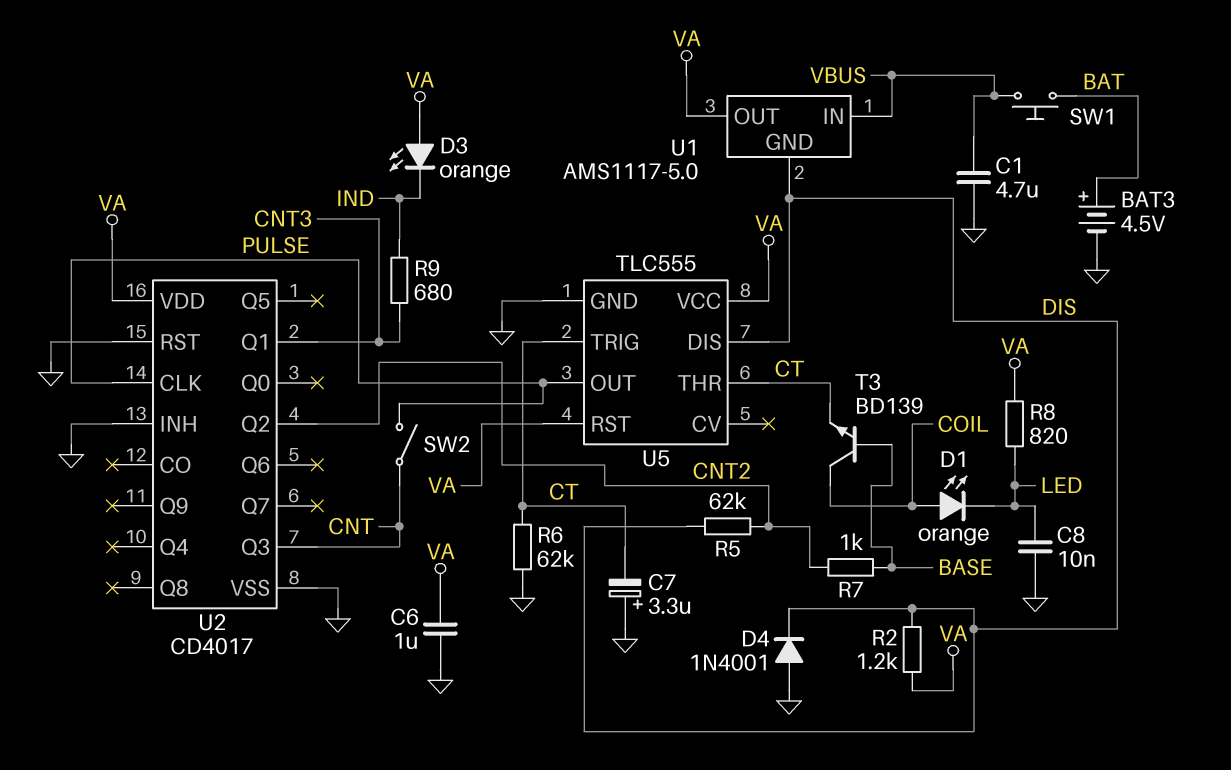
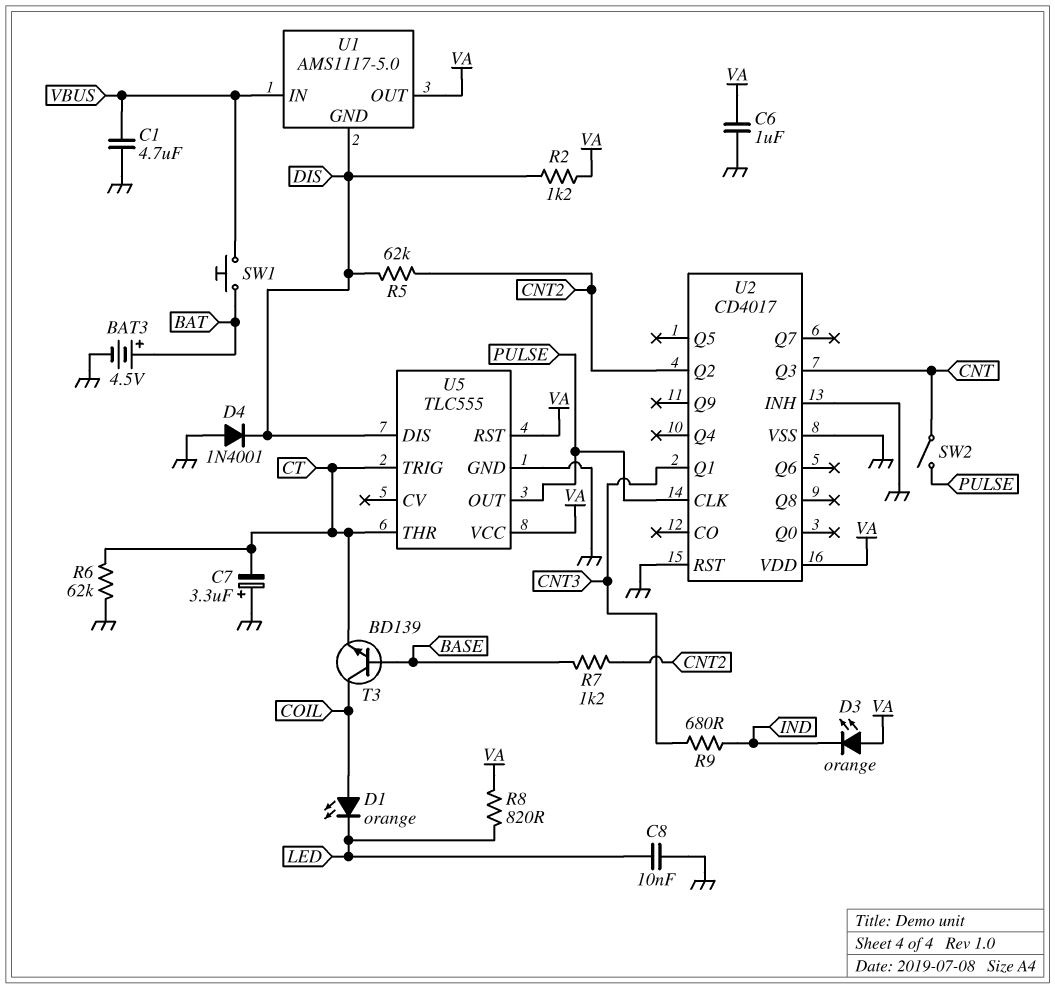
R7: 1k (BASE, CNT2) -> 1.2k (BASE, CNT2)

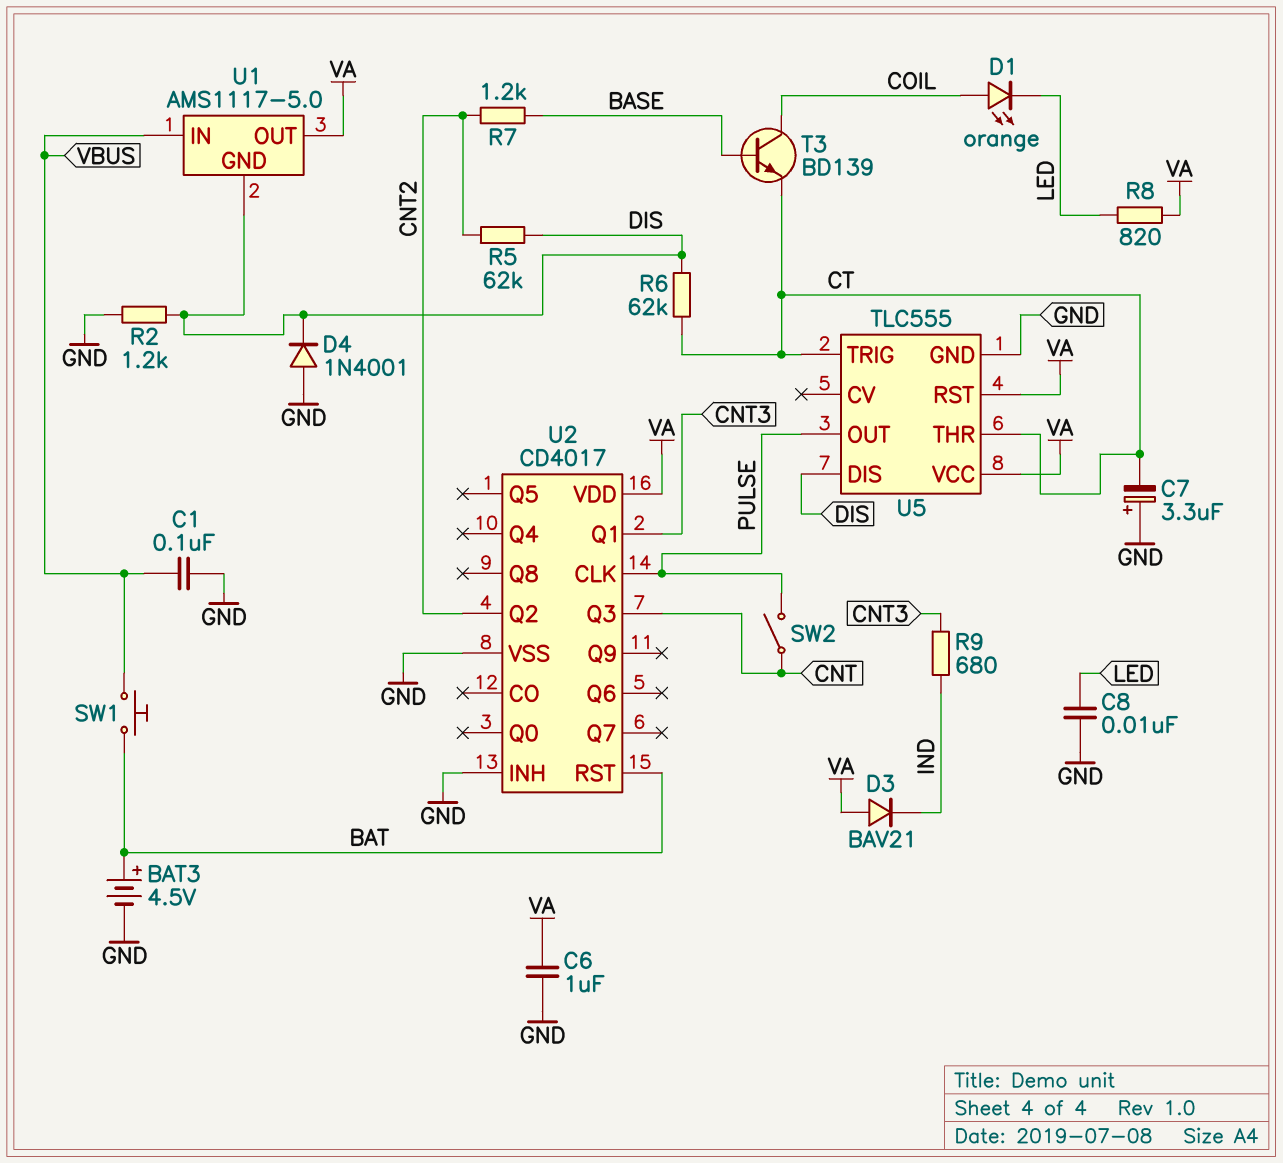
C1: 4.7uF (GND, VBUS) -> 100nF (GND, VBUS)
D3: LED orange (A VA, K IND) -> diode BAV21 (A VA, K IND)
R2: 1.2k (DIS, VA) -> 1.2k (DIS, GND)
R6: 62k (CT, GND) -> 62k (CT, DIS)
U2 pin RST: GND -> BAT

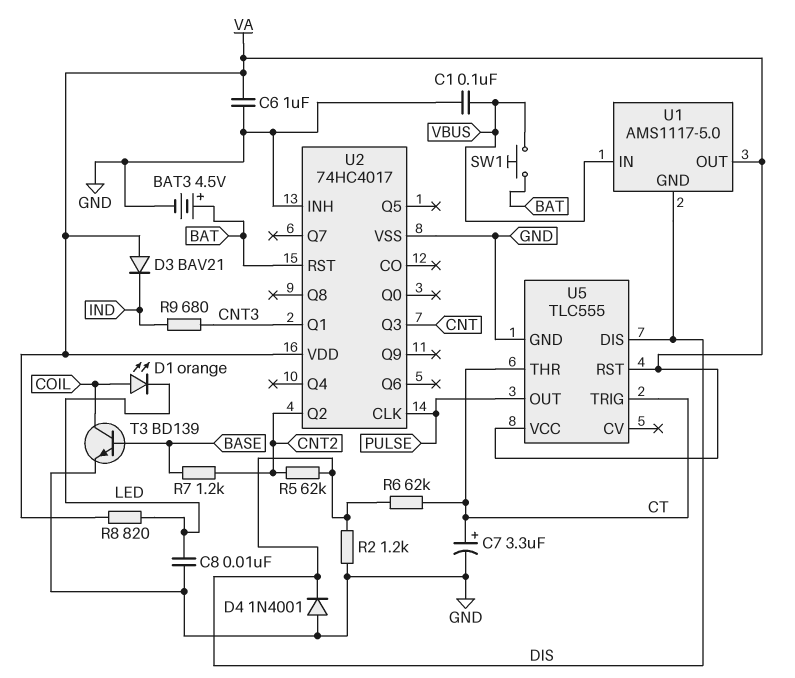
C7: 3.3uF (plus GND, minus CT) -> 3.3uF (plus CT, minus GND)
SW2: switch (CNT, PULSE) -> none
T3: NPN BD139 (B BASE, C COIL, E CT) -> NPN BD139 (B BASE, C COIL, E GND)
U2: CD4017 -> 74HC4017

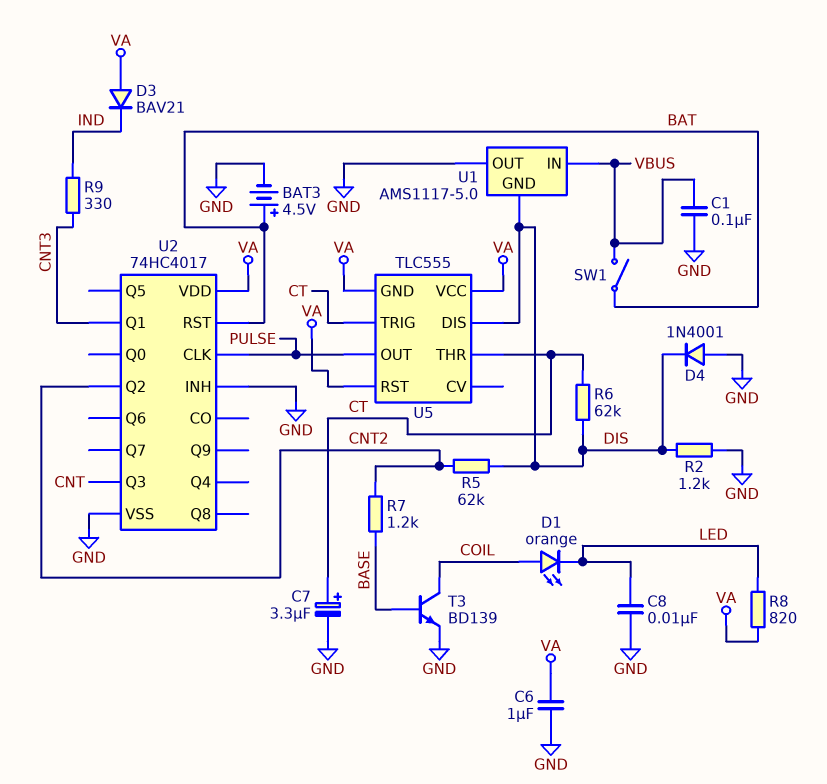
R9: 680 (CNT3, IND) -> 330 (CNT3, IND)
SW1: button (BAT, VBUS) -> switch (BAT, VBUS)
U1 pin OUT: VA -> GND
U5 pin GND: GND -> VA

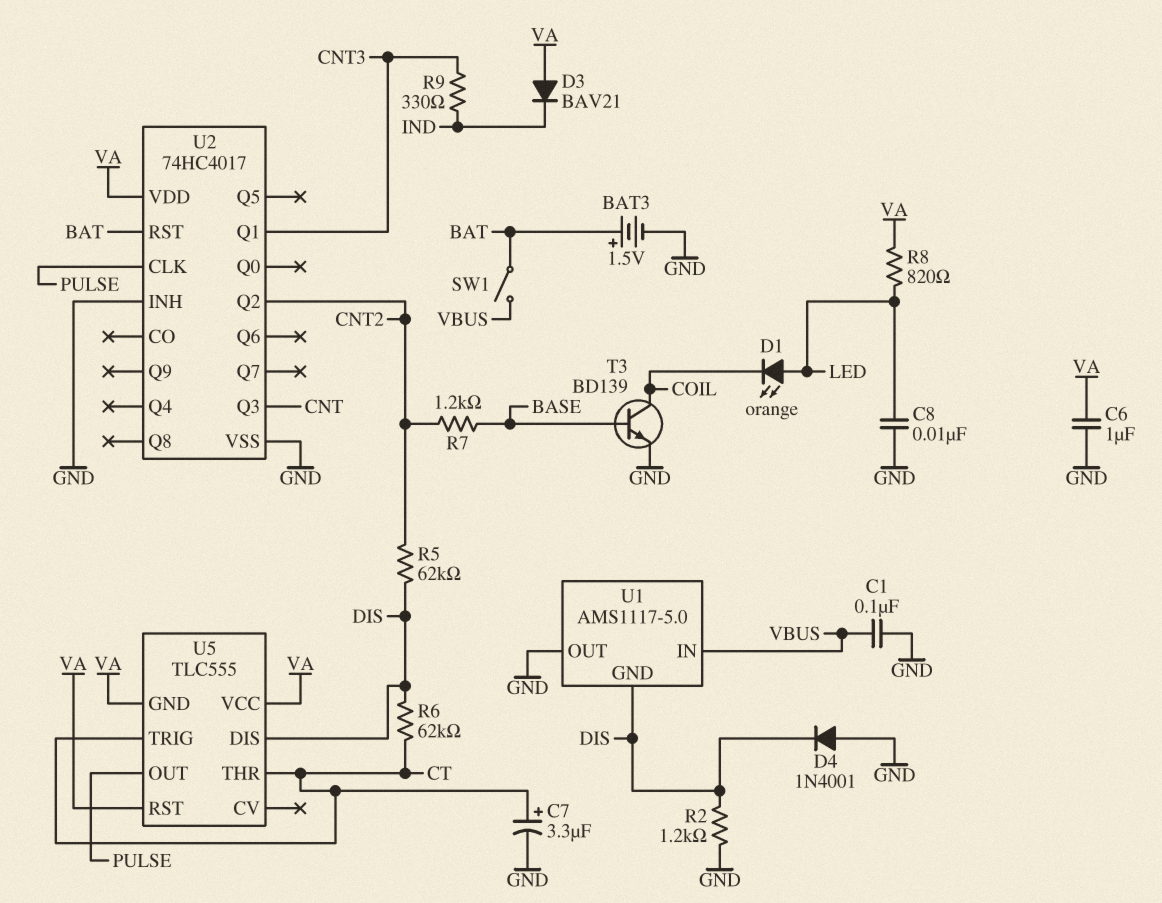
BAT3: 4.5V (plus BAT, minus GND) -> 1.5V (plus BAT, minus GND)
D1: LED orange (A COIL, K LED) -> LED orange (A LED, K COIL)

